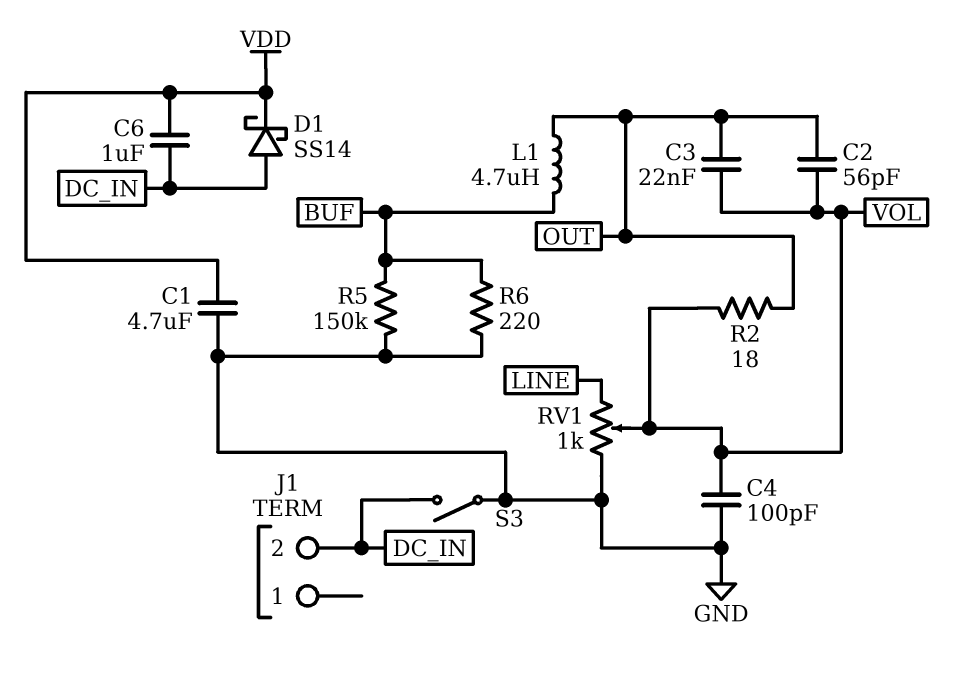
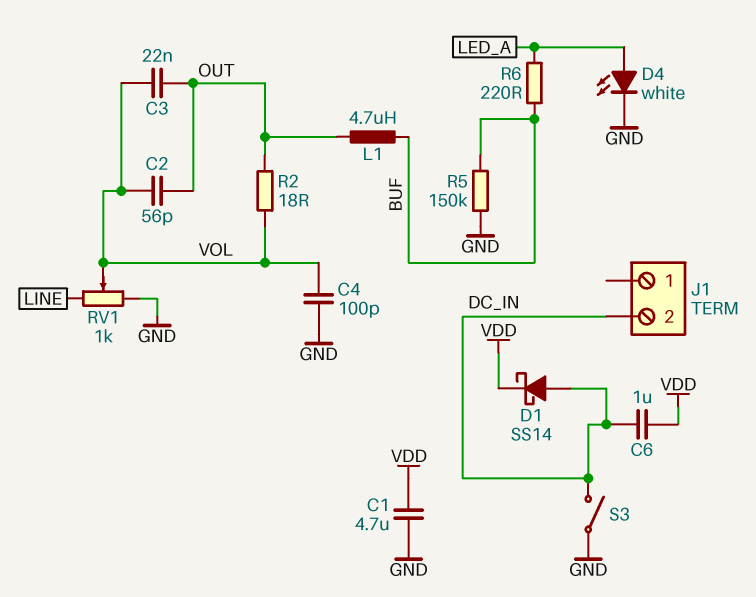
D4: none -> LED white (A LED_A, K GND)
R6: 220 (BUF, GND) -> 220 (BUF, LED_A)

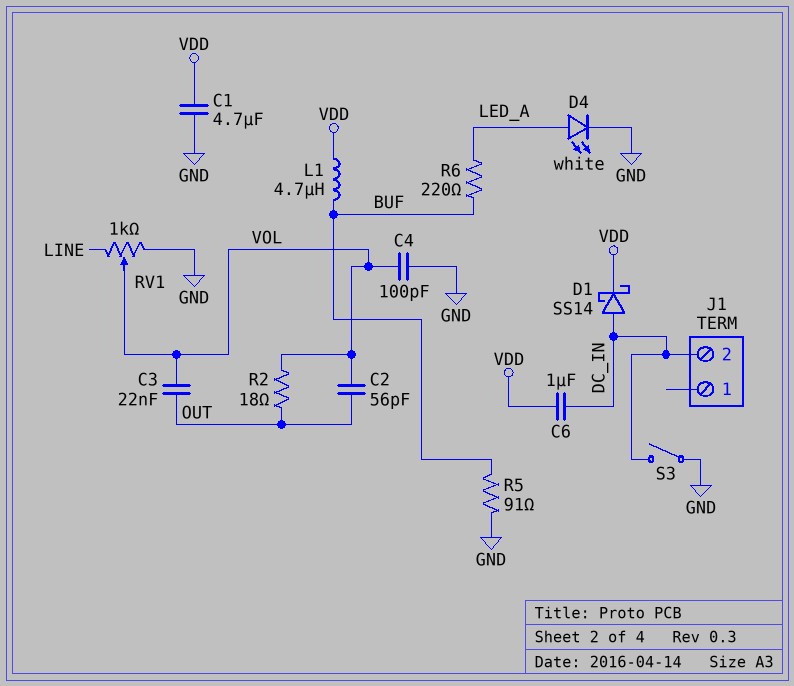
L1: 4.7uH (BUF, OUT) -> 4.7uH (BUF, VDD)
R5: 150k (BUF, GND) -> 91 (BUF, GND)

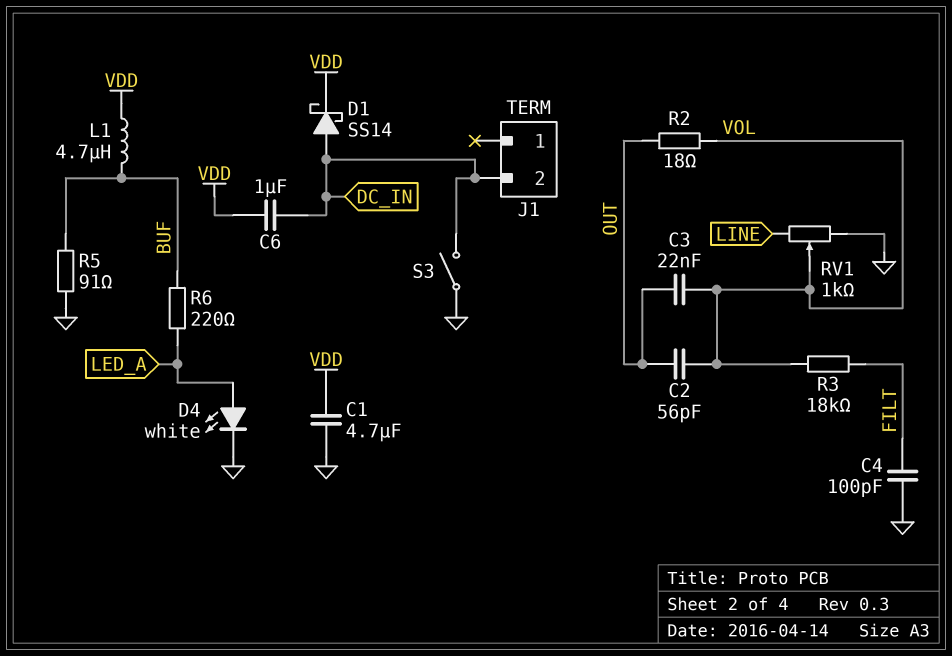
C4: 100pF (GND, VOL) -> 100pF (FILT, GND)
R3: none -> 18k (FILT, VOL)

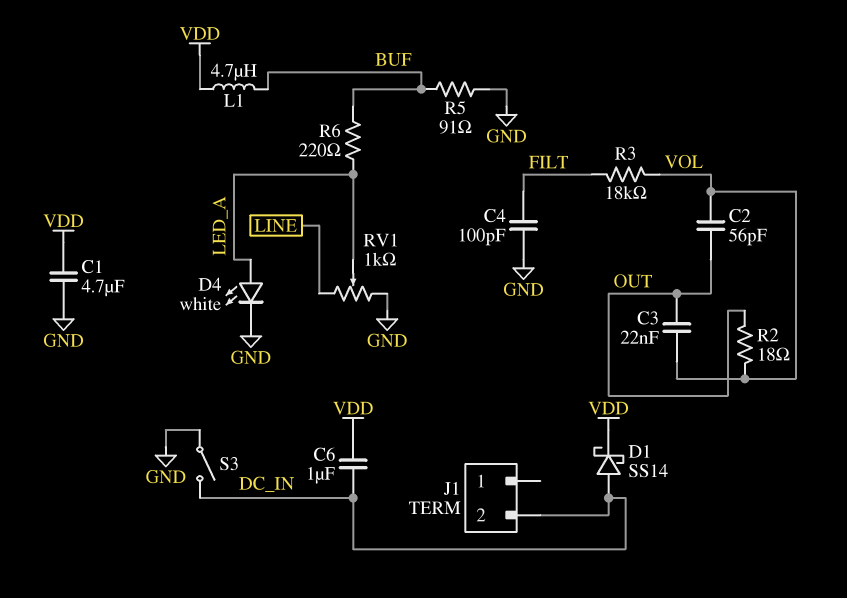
RV1: 1k (GND, LINE, wiper VOL) -> 1k (GND, LINE, wiper LED_A)

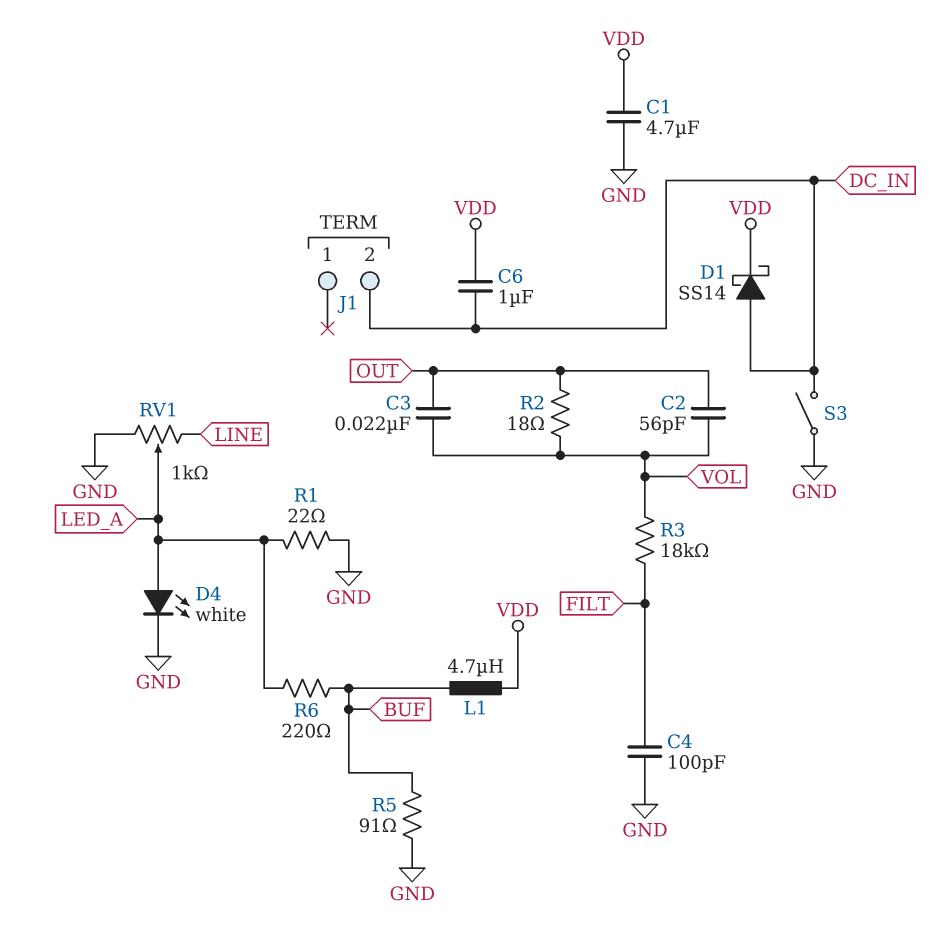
R1: none -> 22 (GND, LED_A)

